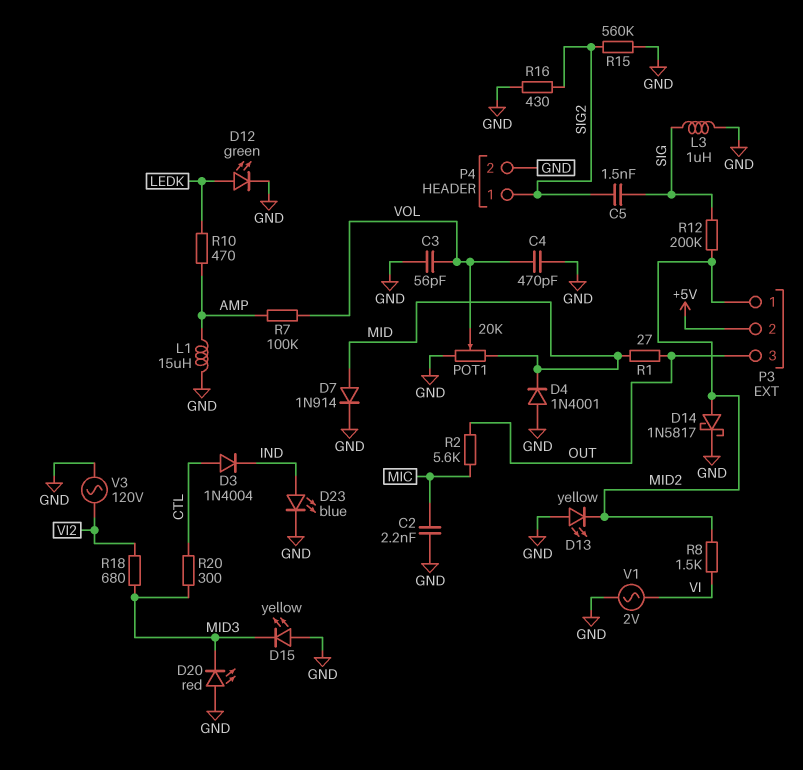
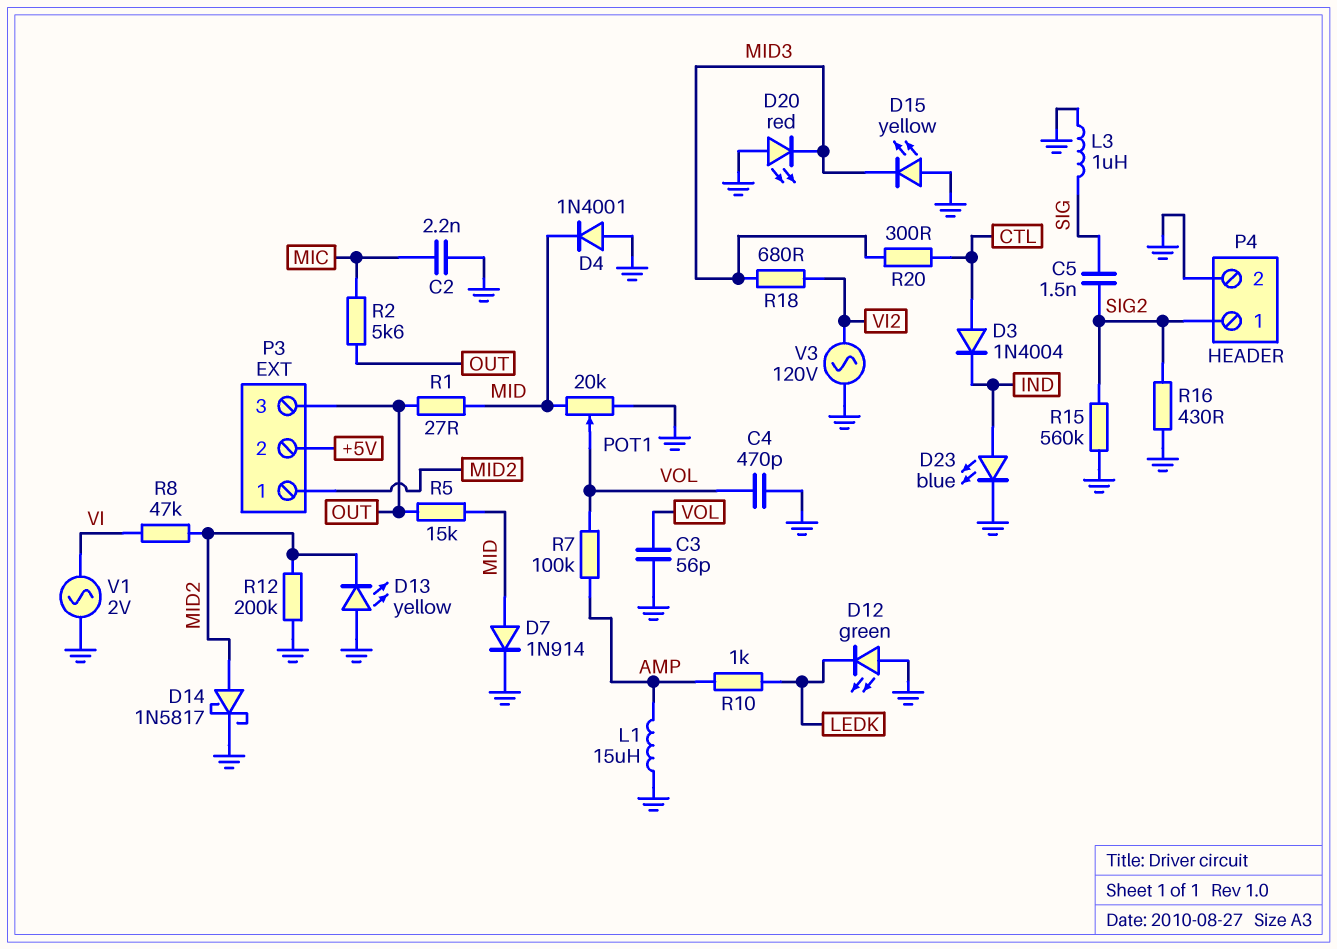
D12: LED green (A LEDK, K GND) -> LED green (A GND, K LEDK)
R5: none -> 15k (MID, OUT)
R8: 1.5k (MID2, VI) -> 47k (MID2, VI)
R10: 470 (AMP, LEDK) -> 1k (AMP, LEDK)
R12: 200k (MID2, SIG) -> 200k (GND, MID2)

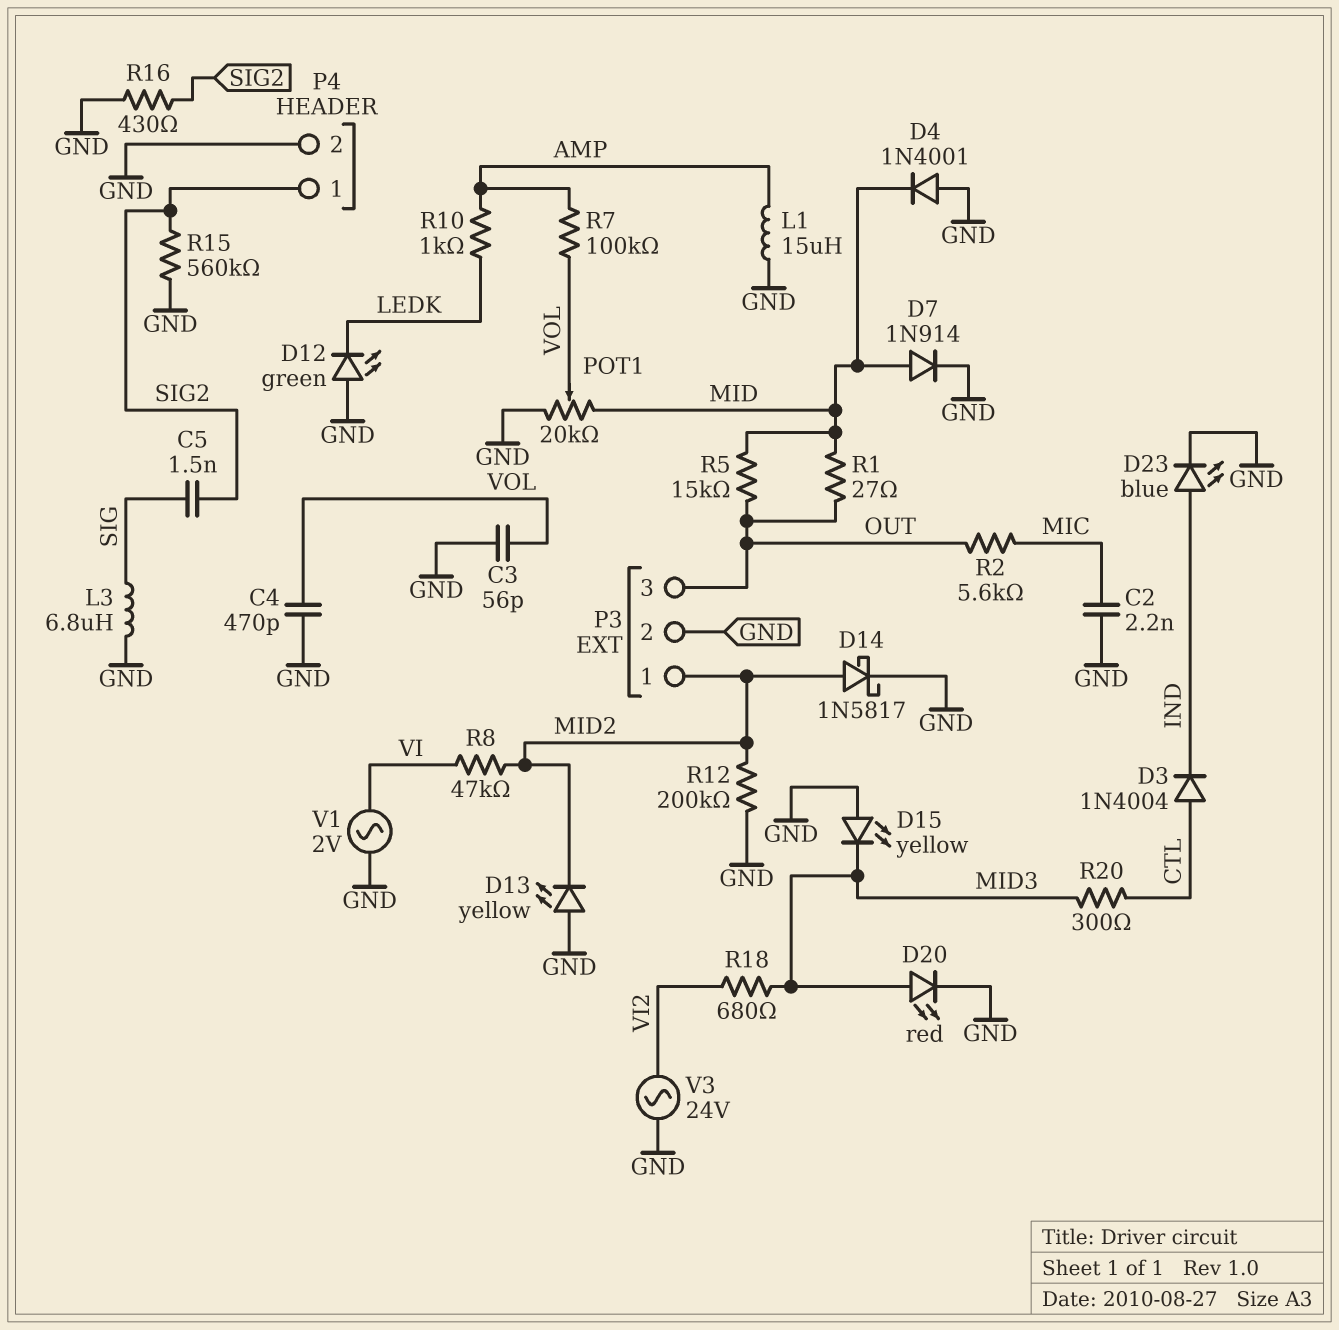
D20: LED red (A GND, K MID3) -> LED red (A MID3, K GND)
L3: 1uH (GND, SIG) -> 6.8uH (GND, SIG)
P3 pin 2: +5V -> GND
V3: AC 120V (GND, VI2) -> AC 24V (GND, VI2)

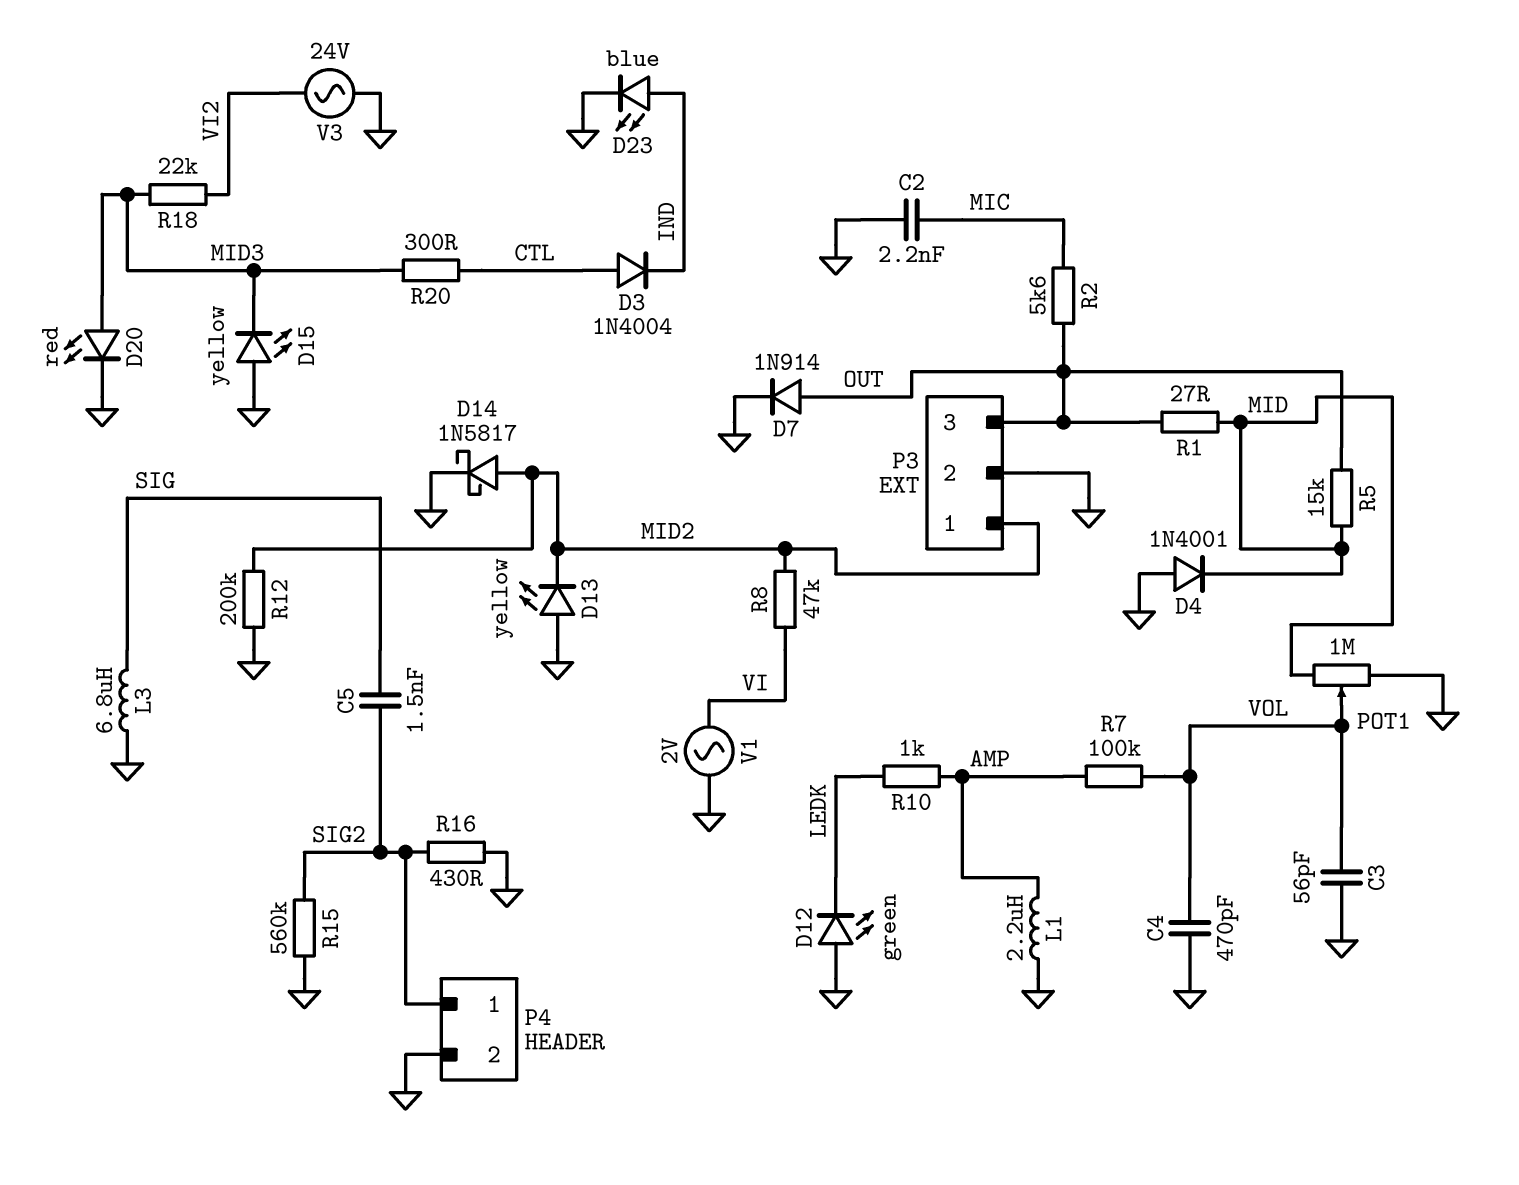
D7: diode 1N914 (A MID, K GND) -> diode 1N914 (A OUT, K GND)
L1: 15uH (AMP, GND) -> 2.2uH (AMP, GND)
POT1: 20k (GND, MID, wiper VOL) -> 1M (GND, MID, wiper VOL)
R18: 680 (MID3, VI2) -> 22k (MID3, VI2)

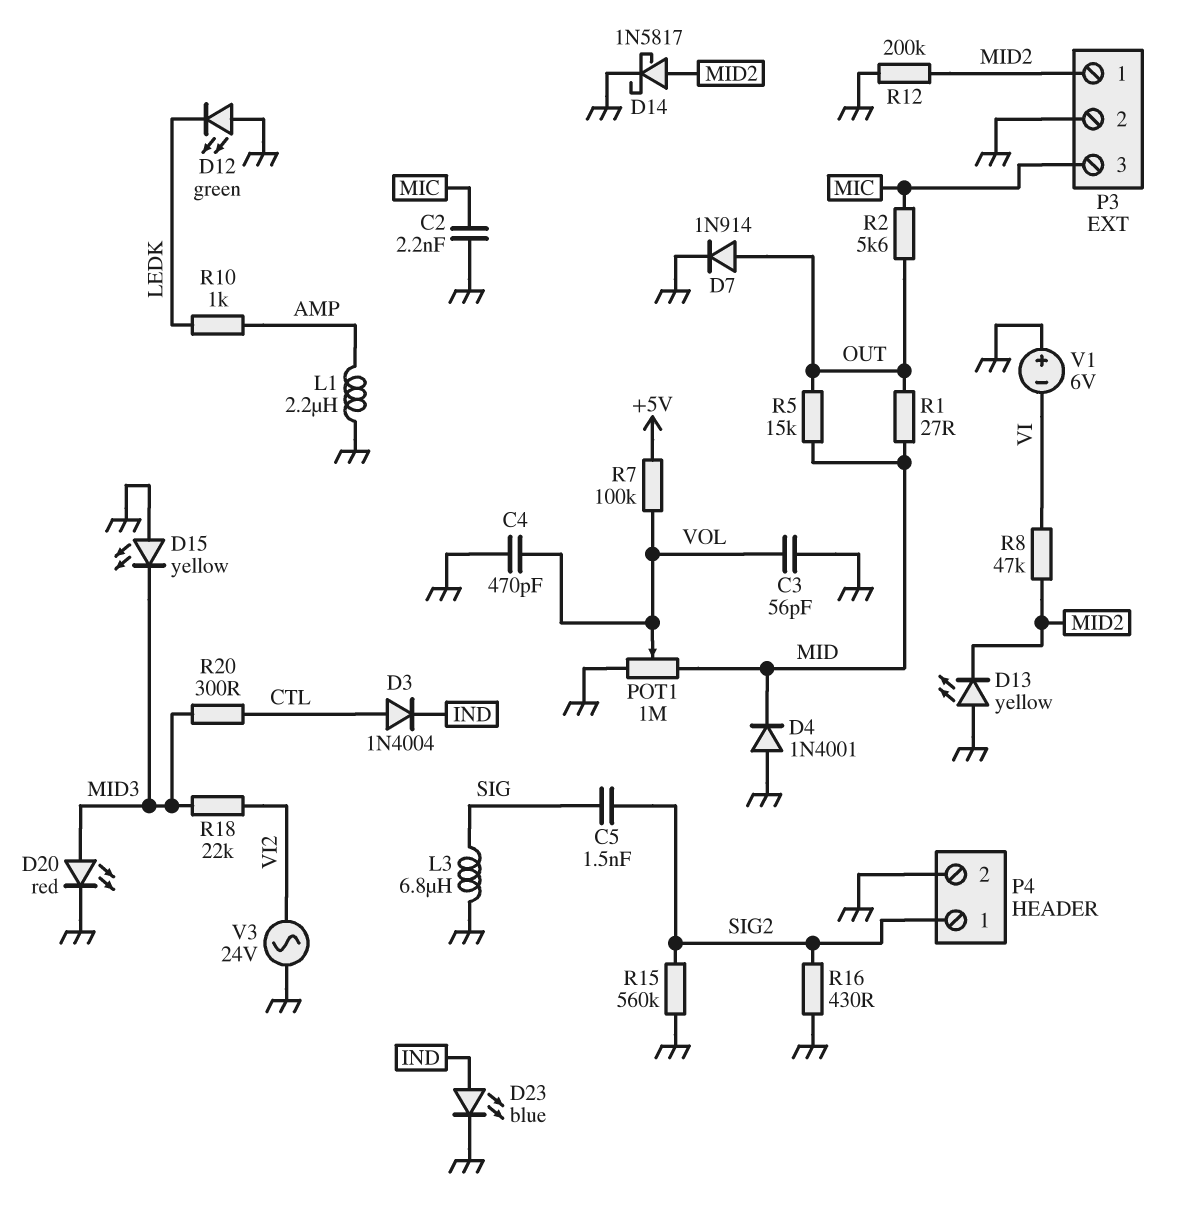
P3 pin 3: OUT -> MIC
R7: 100k (AMP, VOL) -> 100k (+5V, VOL)
V1: AC 2V (GND, VI) -> 6V (plus GND, minus VI)

